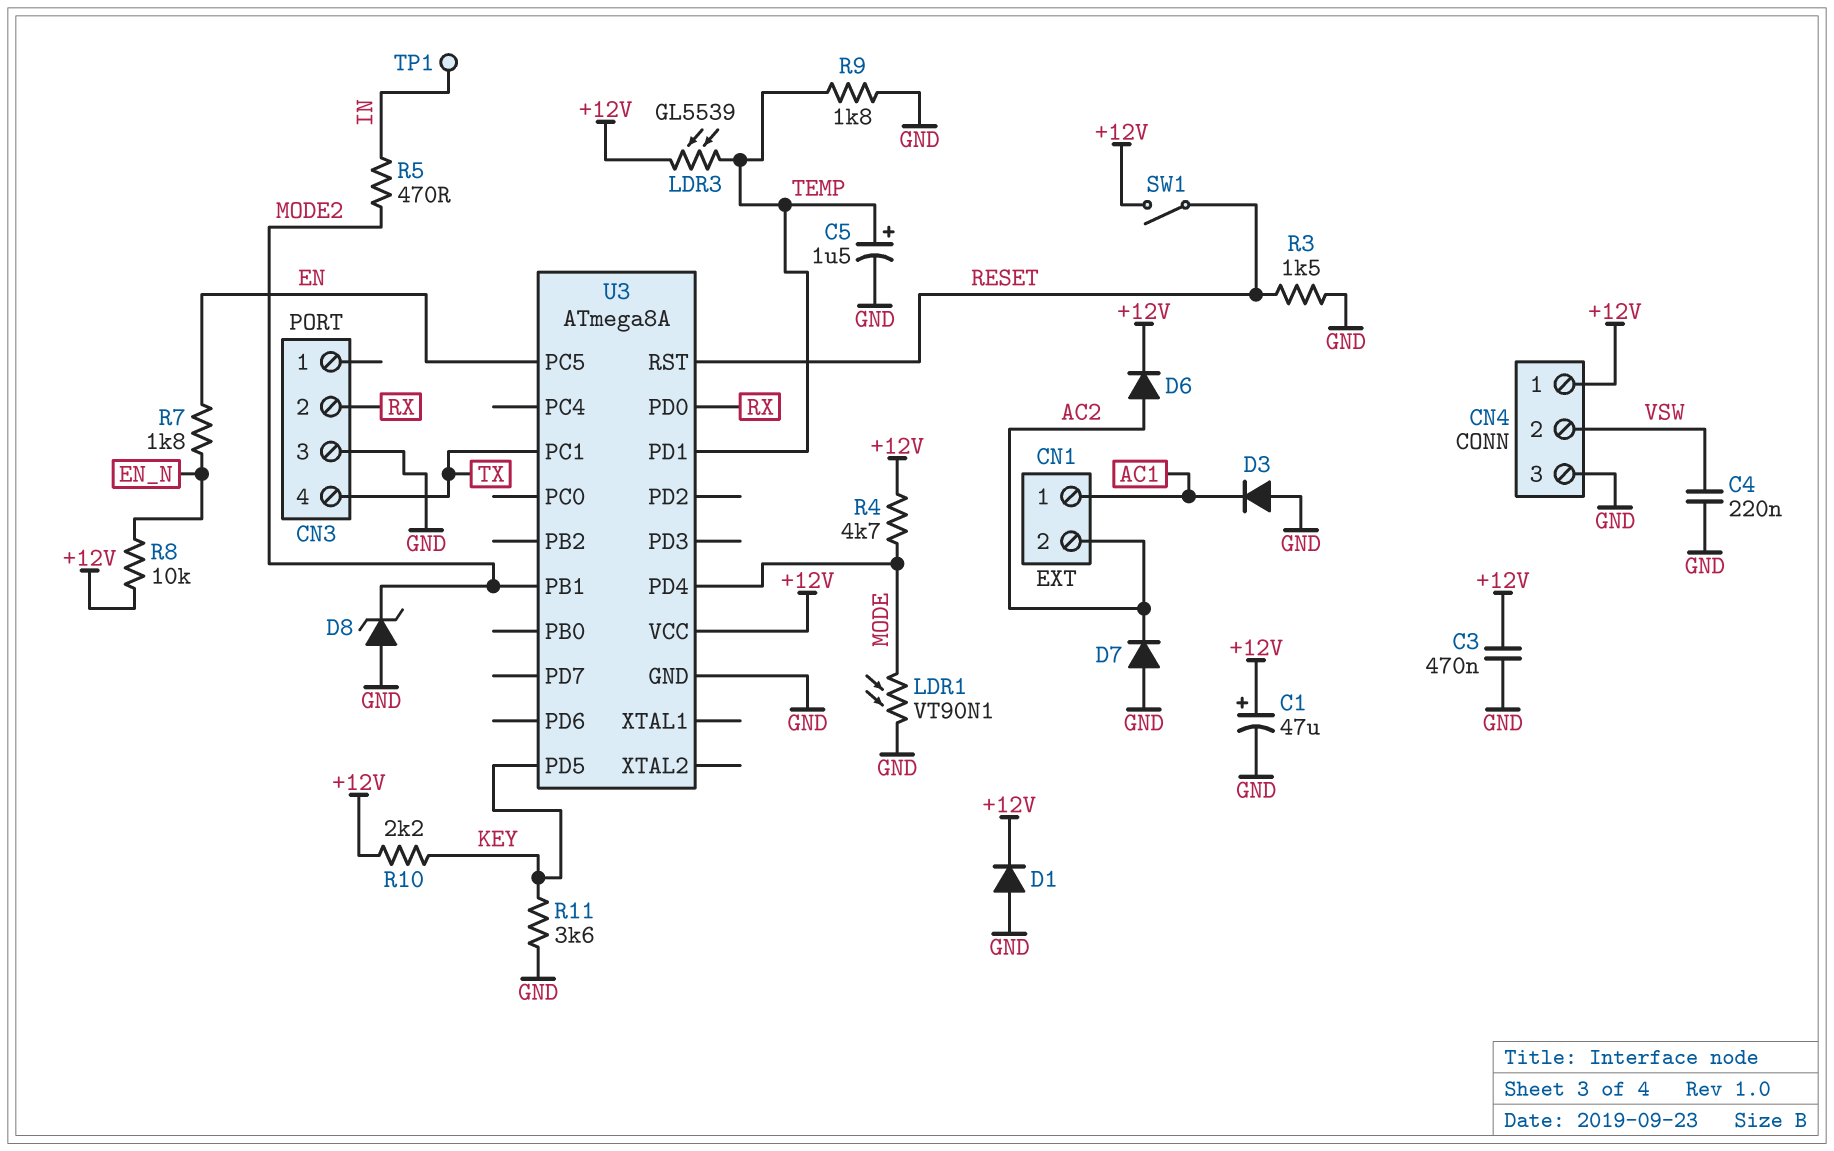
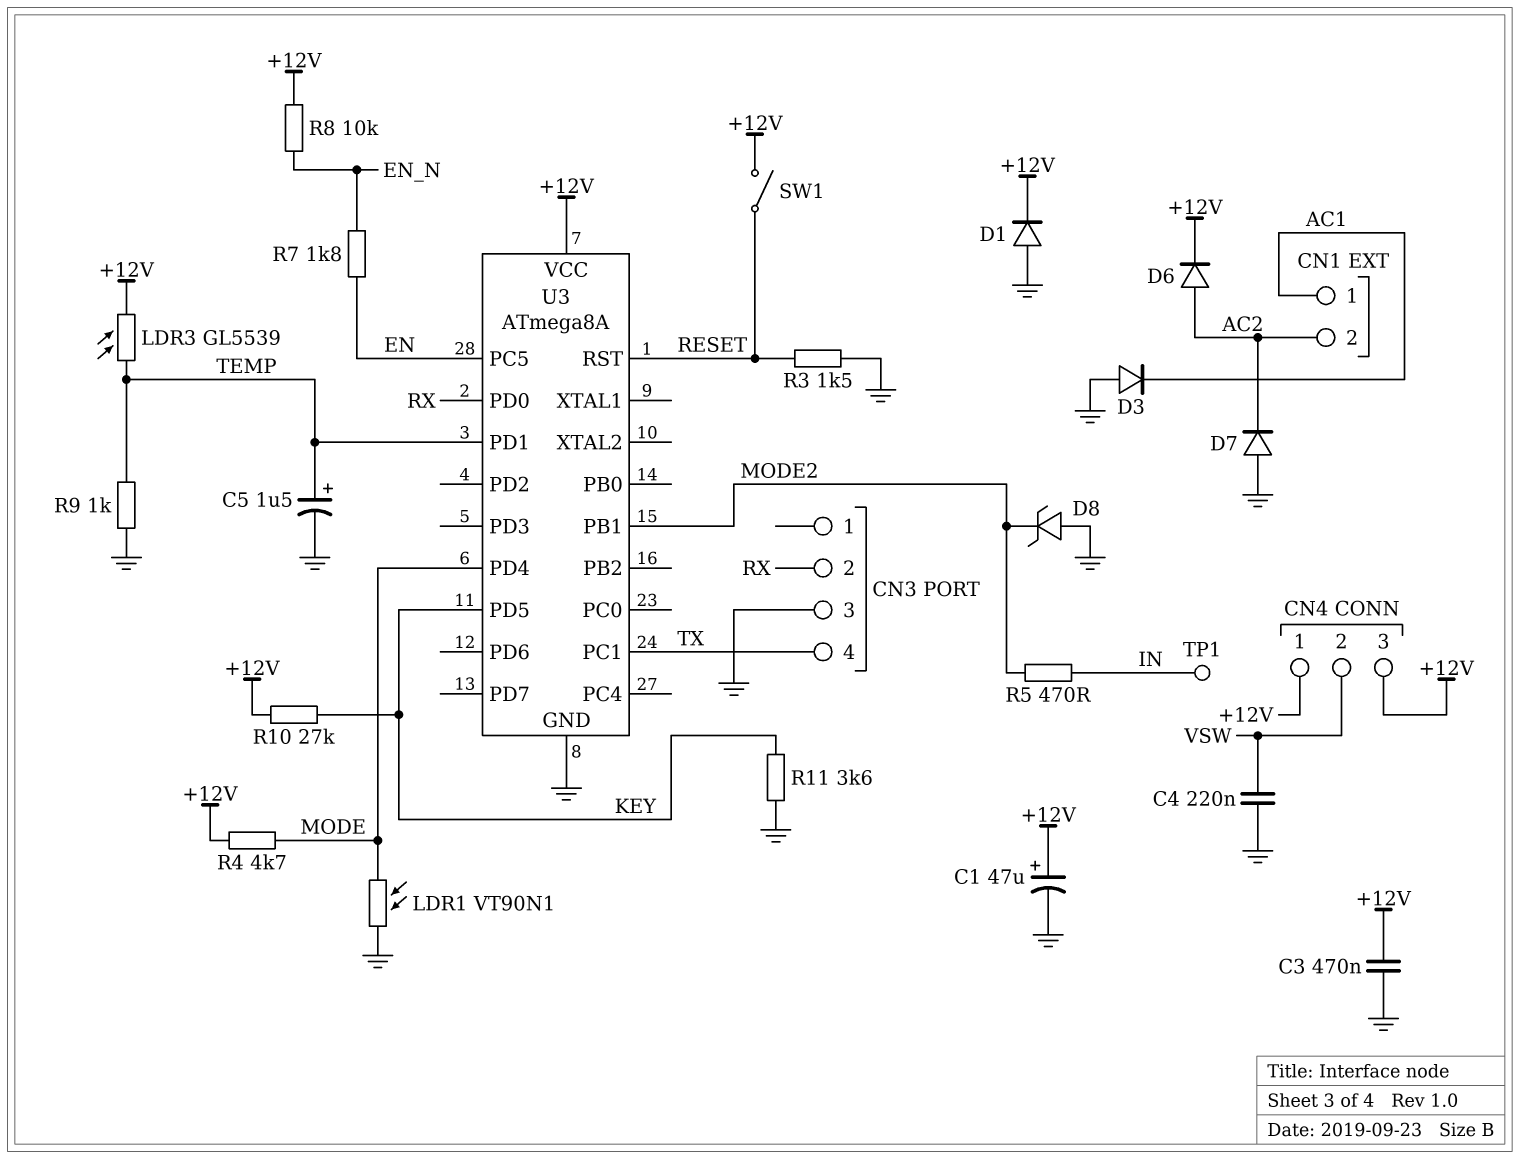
CN4 pin 3: GND -> +12V
R9: 1.8k (GND, TEMP) -> 1k (GND, TEMP)
R10: 2.2k (+12V, KEY) -> 27k (+12V, KEY)

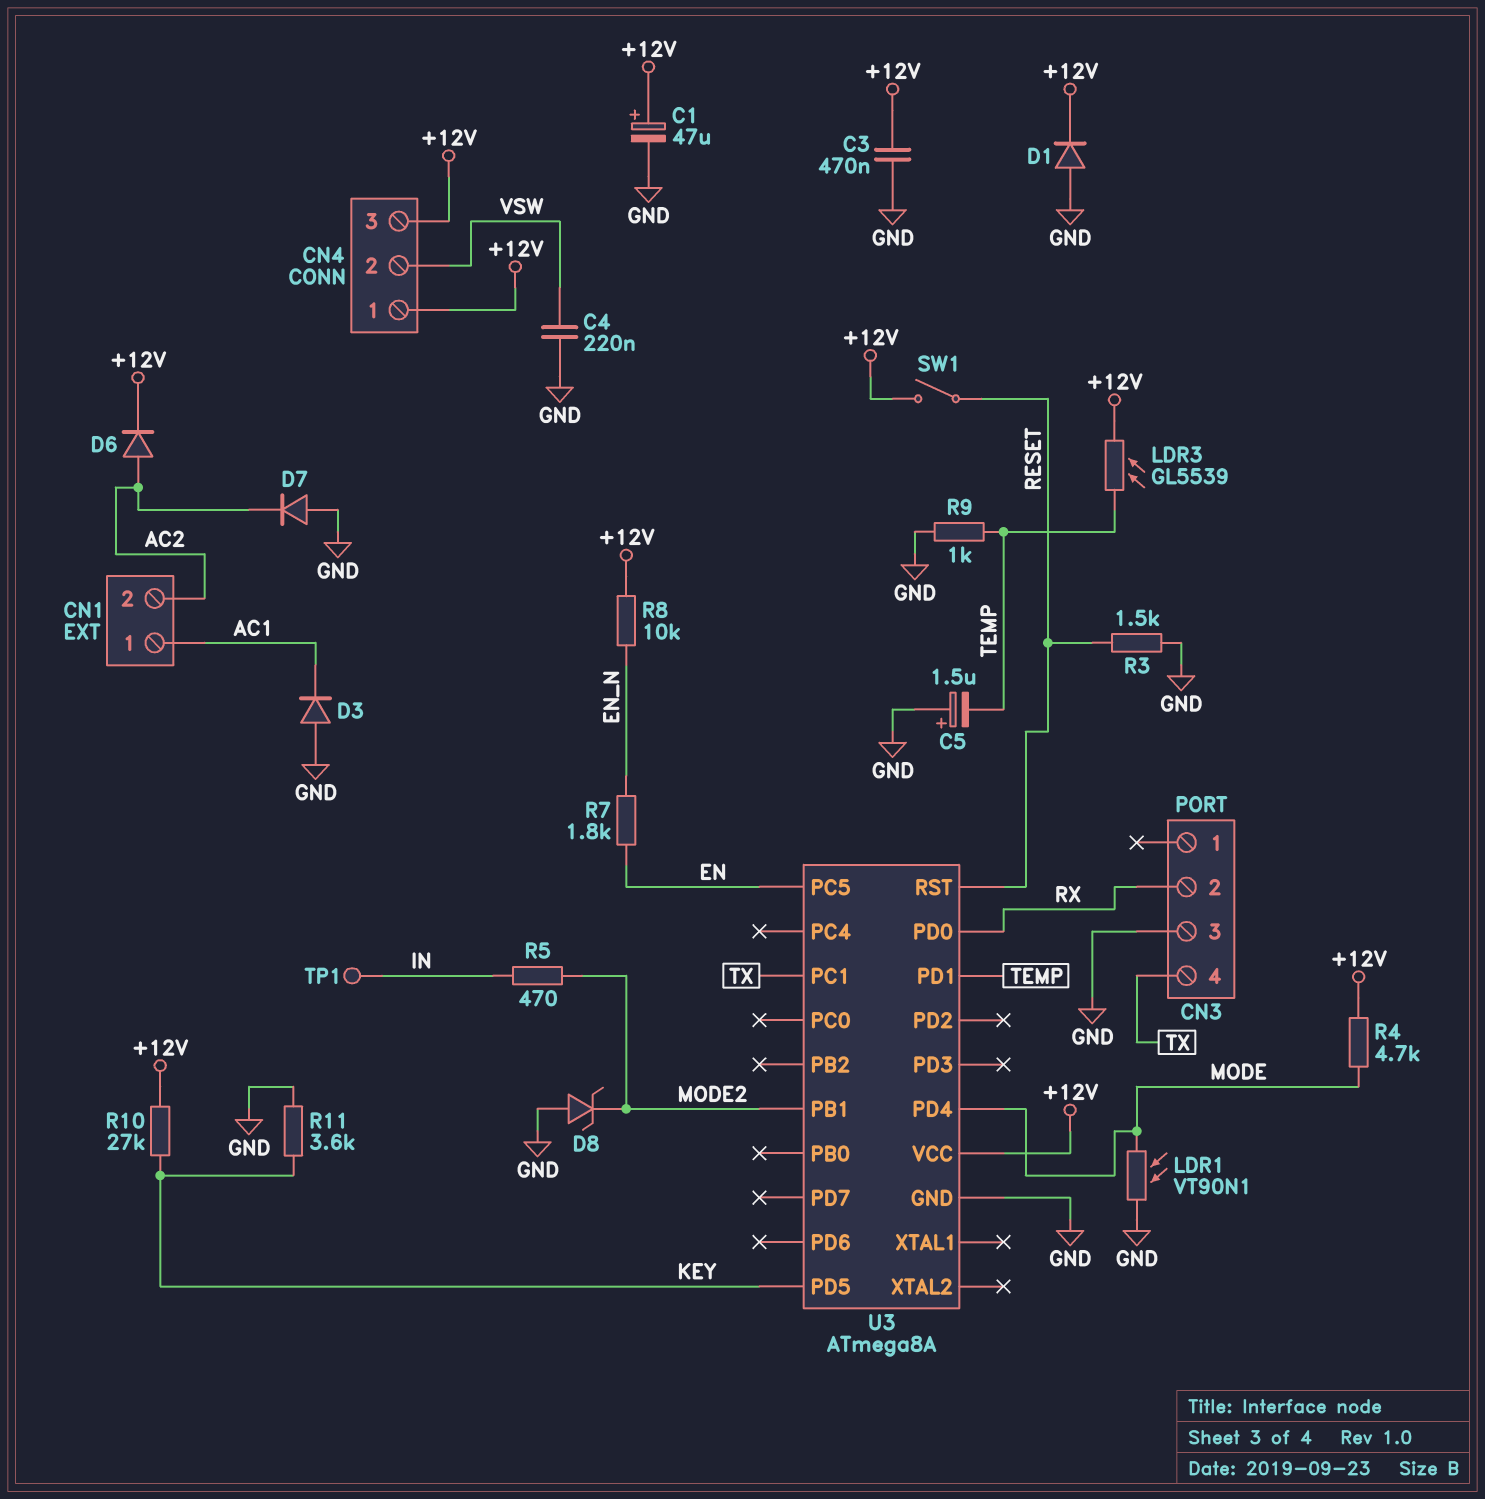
C5: 1.5uF (plus TEMP, minus GND) -> 1.5uF (plus GND, minus TEMP)

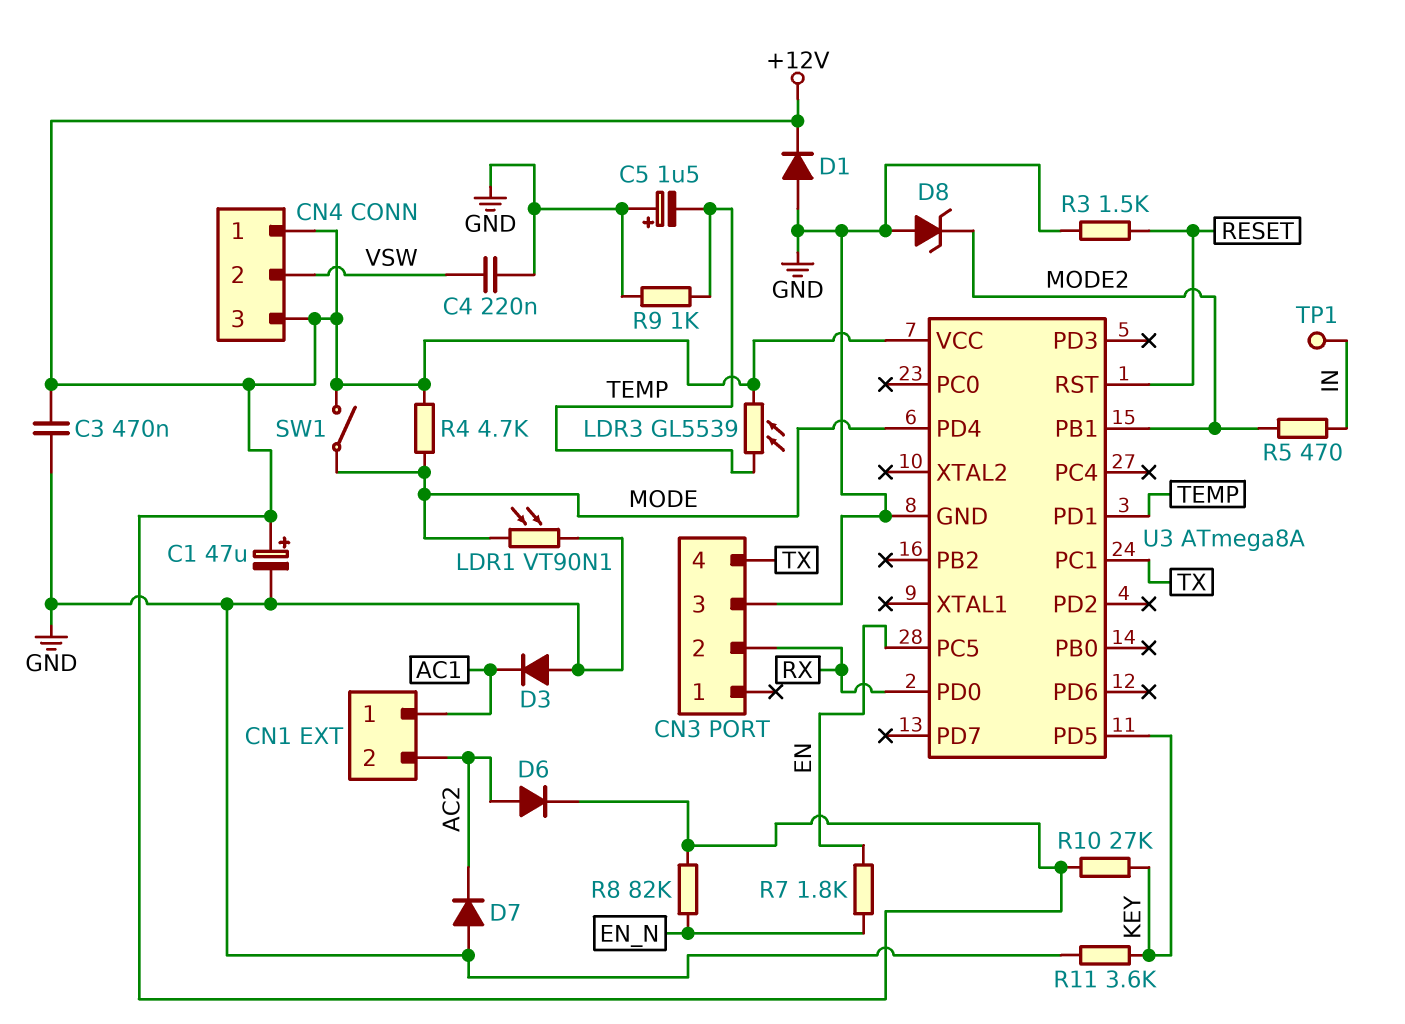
R8: 10k (+12V, EN_N) -> 82k (+12V, EN_N)
SW1: switch (+12V, RESET) -> switch (+12V, MODE)

